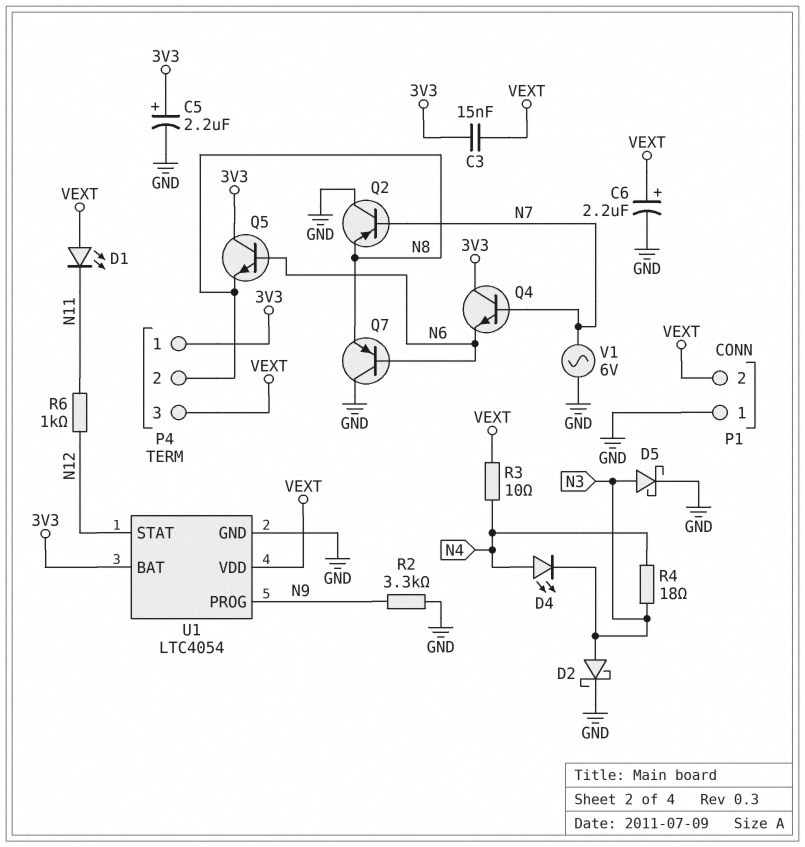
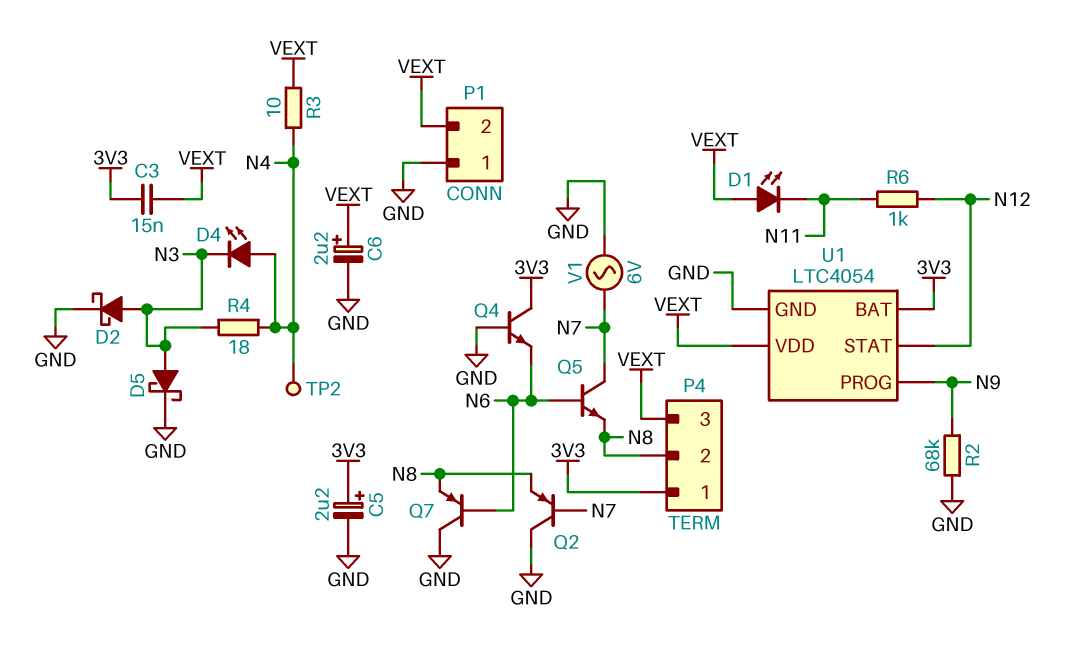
Q4: NPN (B N7, C 3V3, E N6) -> NPN (B GND, C 3V3, E N6)
Q5: NPN (B N6, C 3V3, E N8) -> NPN (B N6, C N7, E N8)
R2: 3.3k (GND, N9) -> 68k (GND, N9)
TP2: none -> test point (N4)

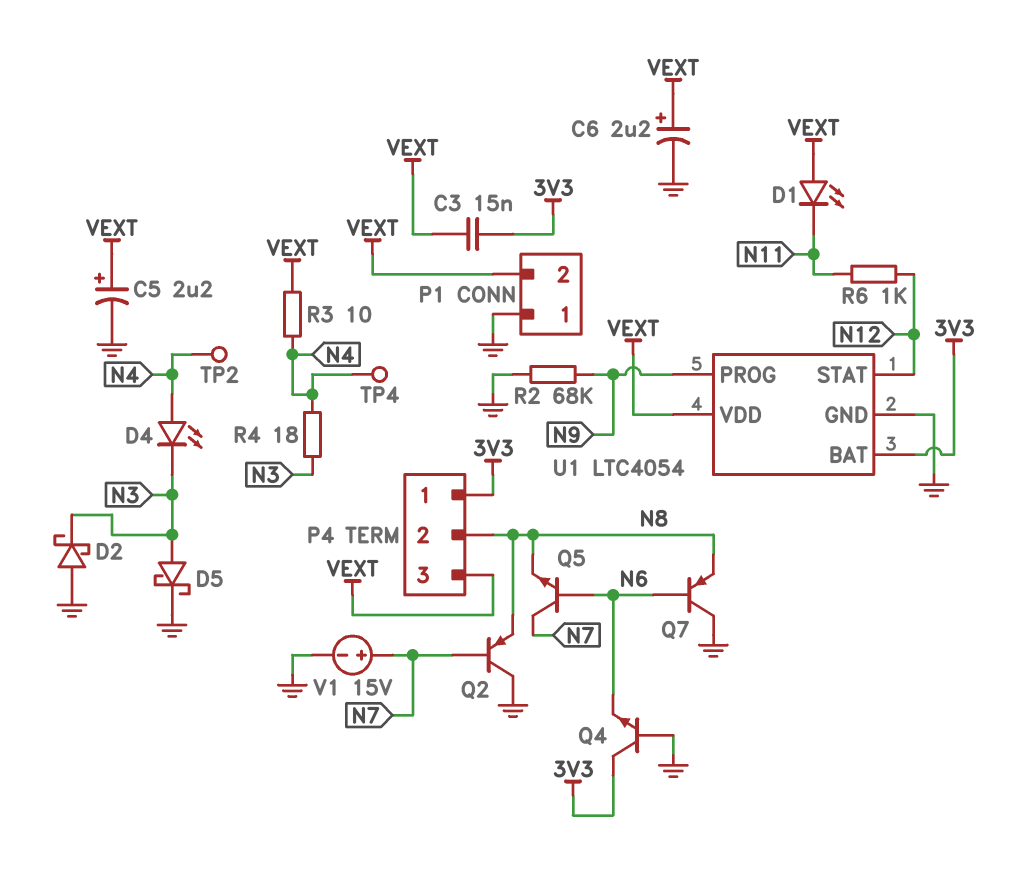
C5: 2.2uF (plus 3V3, minus GND) -> 2.2uF (plus VEXT, minus GND)
D2: schottky (A N3, K GND) -> schottky (A GND, K N3)
TP4: none -> test point (N4)
V1: AC 6V (GND, N7) -> 15V (plus N7, minus GND)

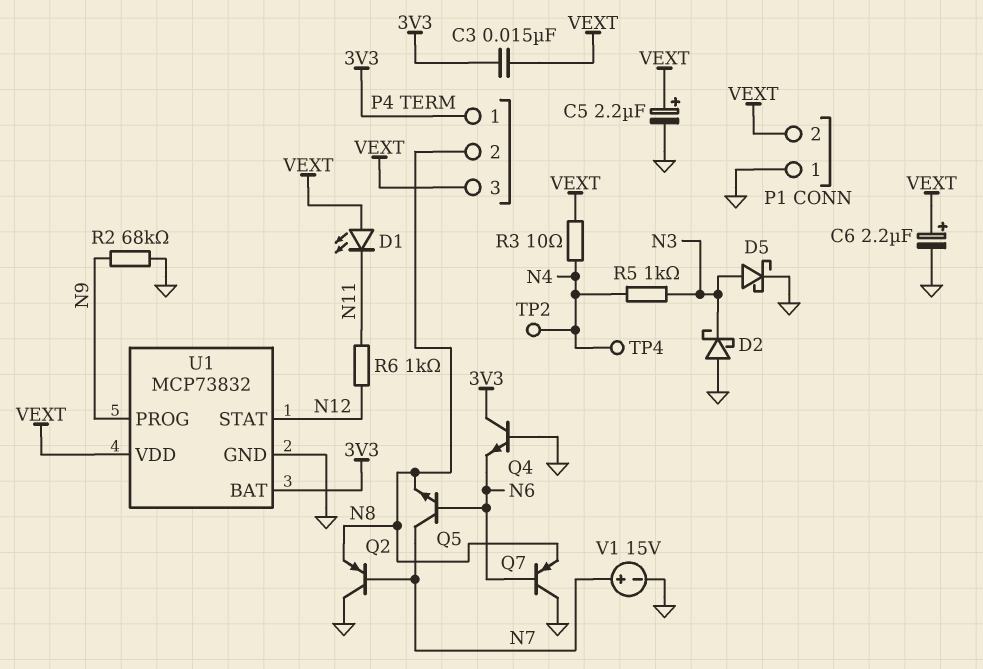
D4: LED (A N4, K N3) -> none
R4: 18 (N3, N4) -> none
R5: none -> 1k (N3, N4)
U1: LTC4054 -> MCP73832

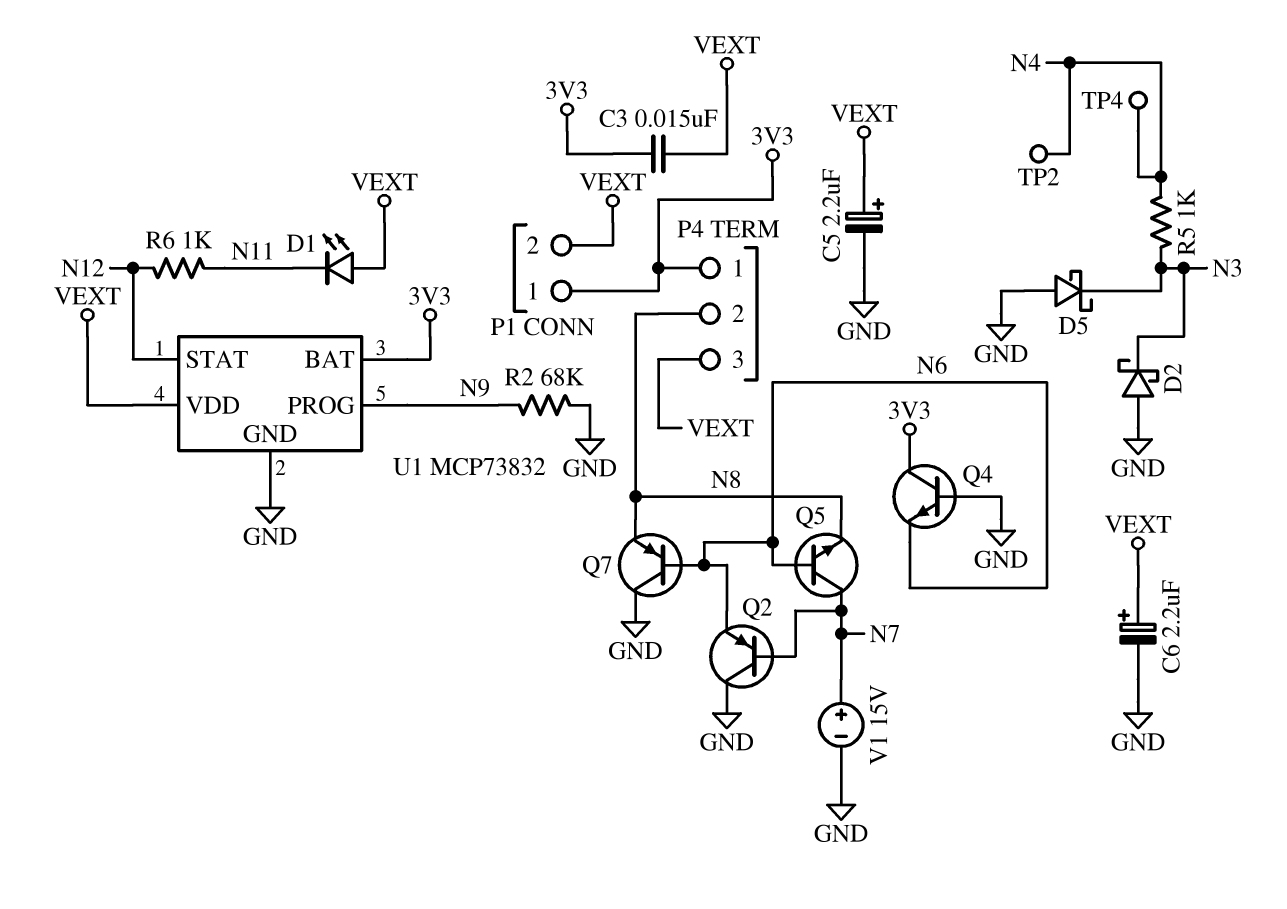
D5: schottky (A N3, K GND) -> schottky (A GND, K N3)
P1 pin 1: GND -> 3V3
Q2: PNP (B N7, C GND, E N8) -> PNP (B N7, C GND, E N6)
R3: 10 (N4, VEXT) -> none

